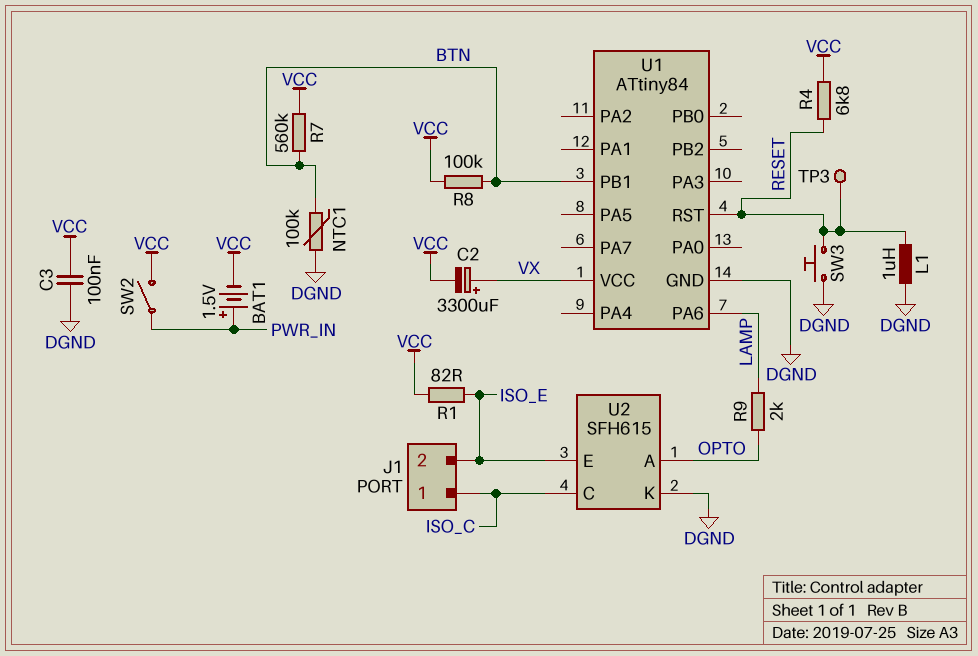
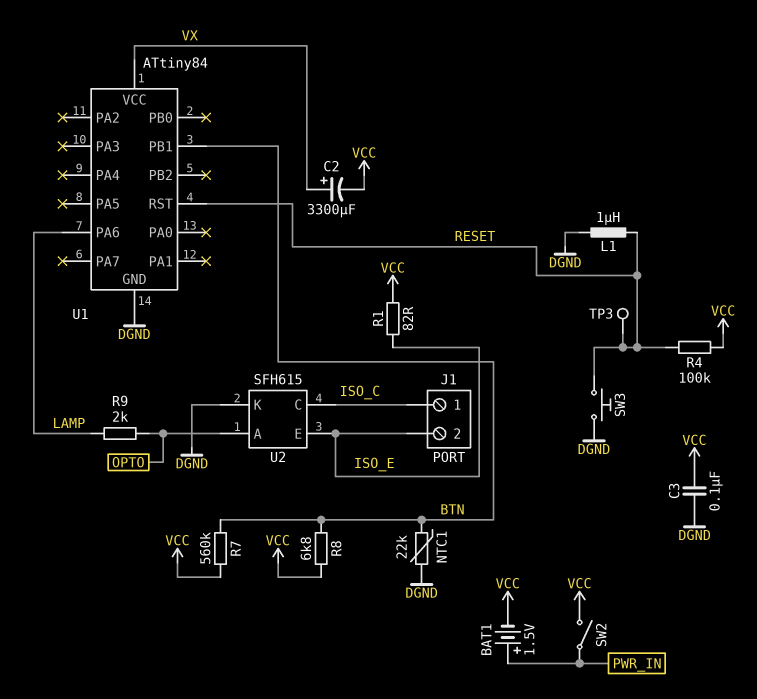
NTC1: 100k (BTN, DGND) -> 22k (BTN, DGND)
R4: 6.8k (RESET, VCC) -> 100k (RESET, VCC)
R8: 100k (BTN, VCC) -> 6.8k (BTN, VCC)

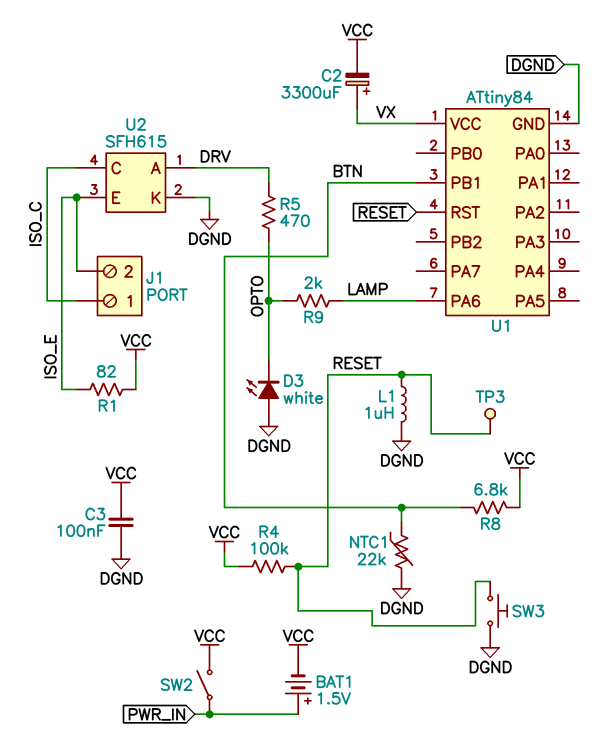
D3: none -> LED white (A DGND, K OPTO)
R5: none -> 470 (DRV, OPTO)
R7: 560k (BTN, VCC) -> none
U2 pin A: OPTO -> DRV

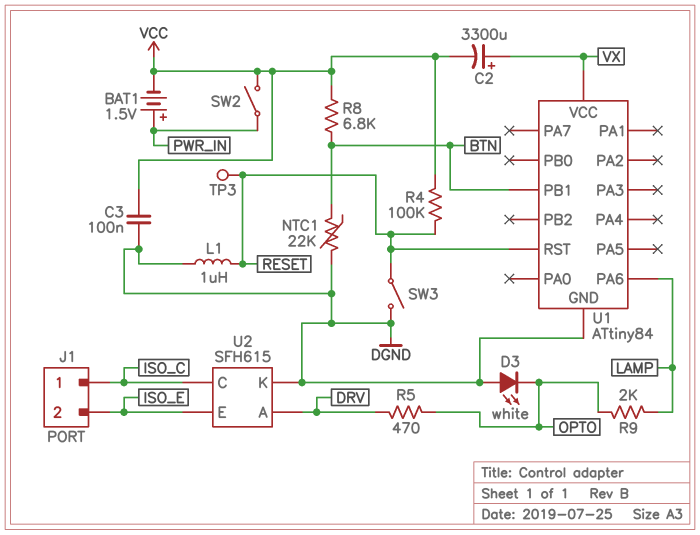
R1: 82 (ISO_E, VCC) -> none
SW3: button (DGND, RESET) -> switch (DGND, RESET)

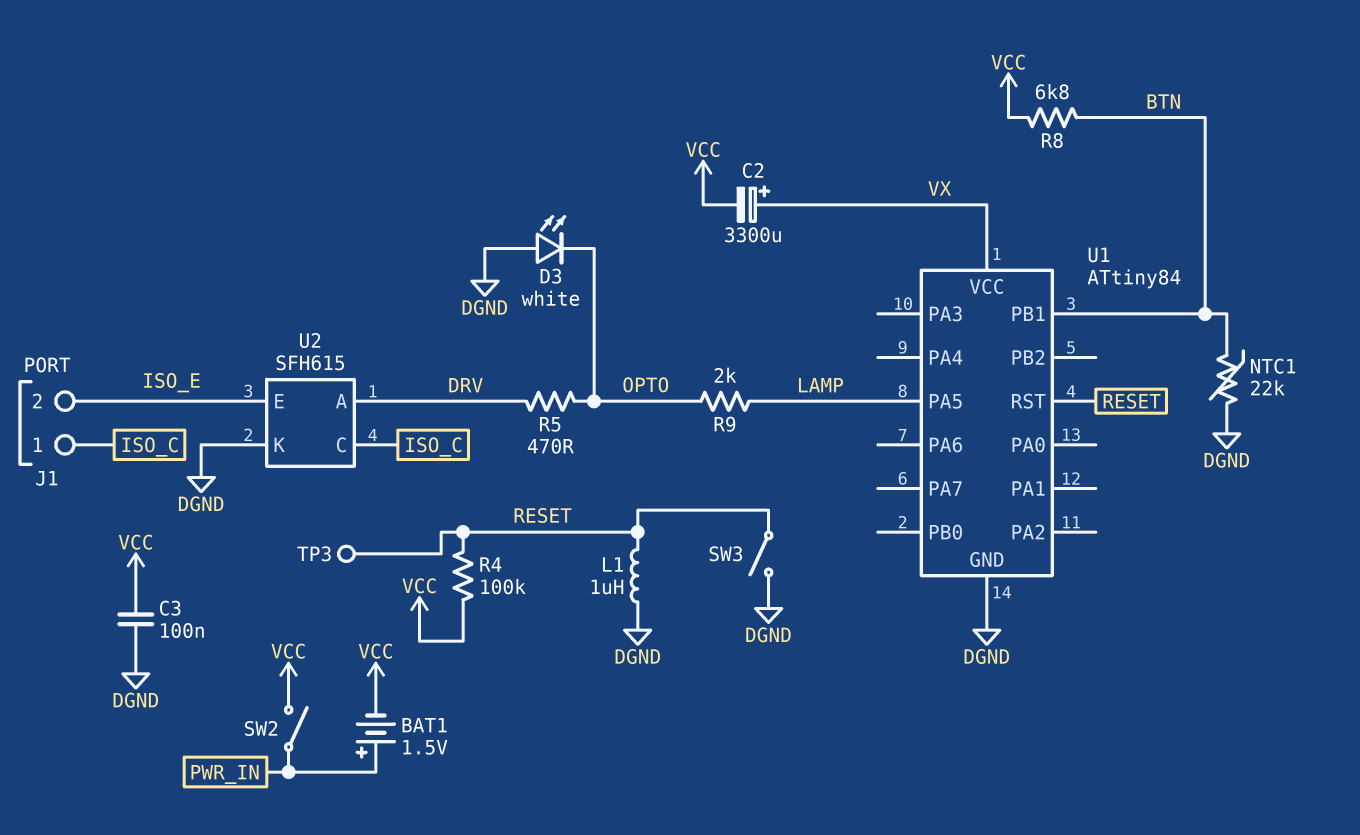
U1 pin PA5: none -> LAMP
U1 pin PA6: LAMP -> none

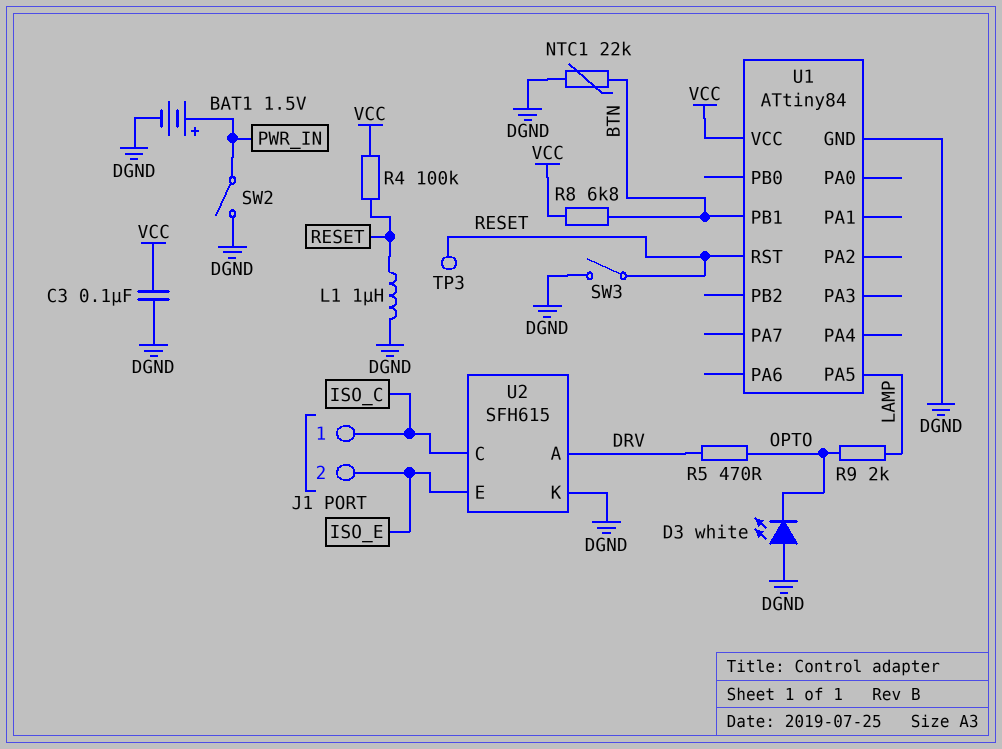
BAT1: 1.5V (plus PWR_IN, minus VCC) -> 1.5V (plus PWR_IN, minus DGND)
C2: 3300uF (plus VX, minus VCC) -> none
SW2: switch (PWR_IN, VCC) -> switch (DGND, PWR_IN)
U1 pin VCC: VX -> VCC

